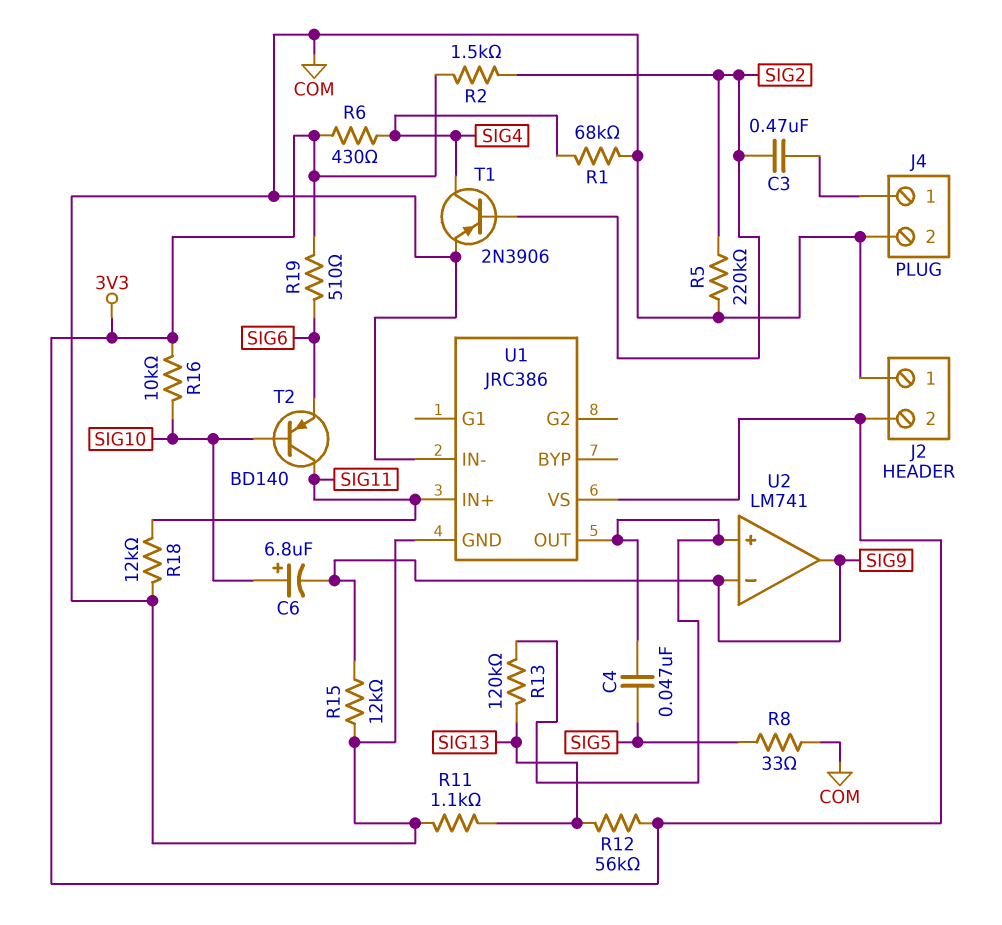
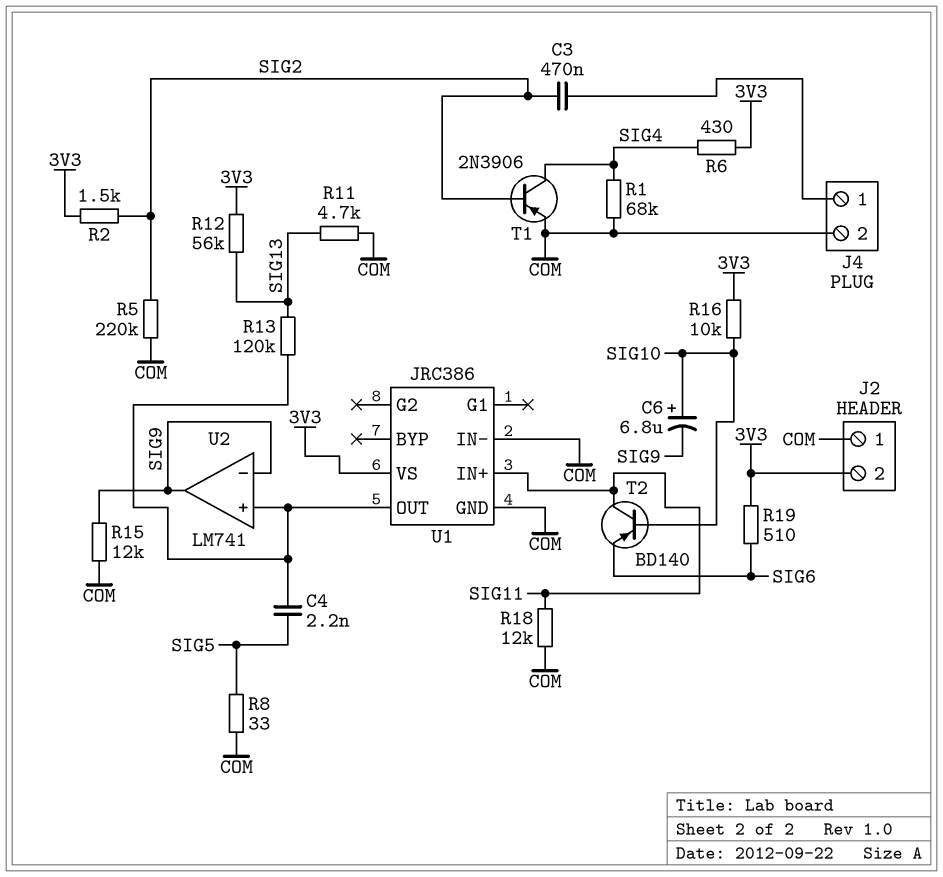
C4: 47nF (SIG5, U1/OUT) -> 2.2nF (SIG5, U1/OUT)
R11: 1.1k (COM, SIG13) -> 4.7k (COM, SIG13)

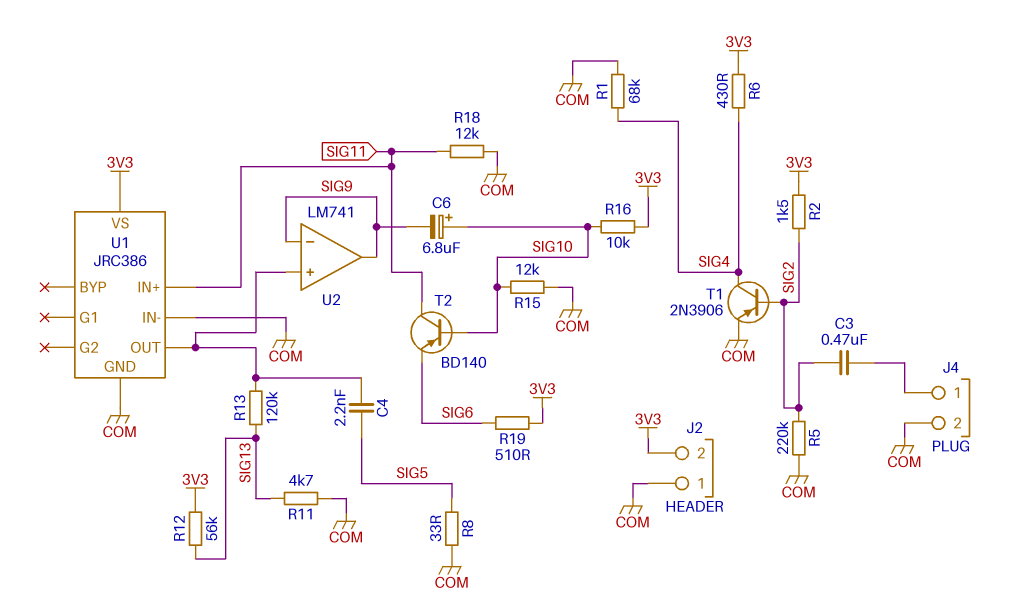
R15: 12k (COM, SIG9) -> 12k (COM, SIG10)

